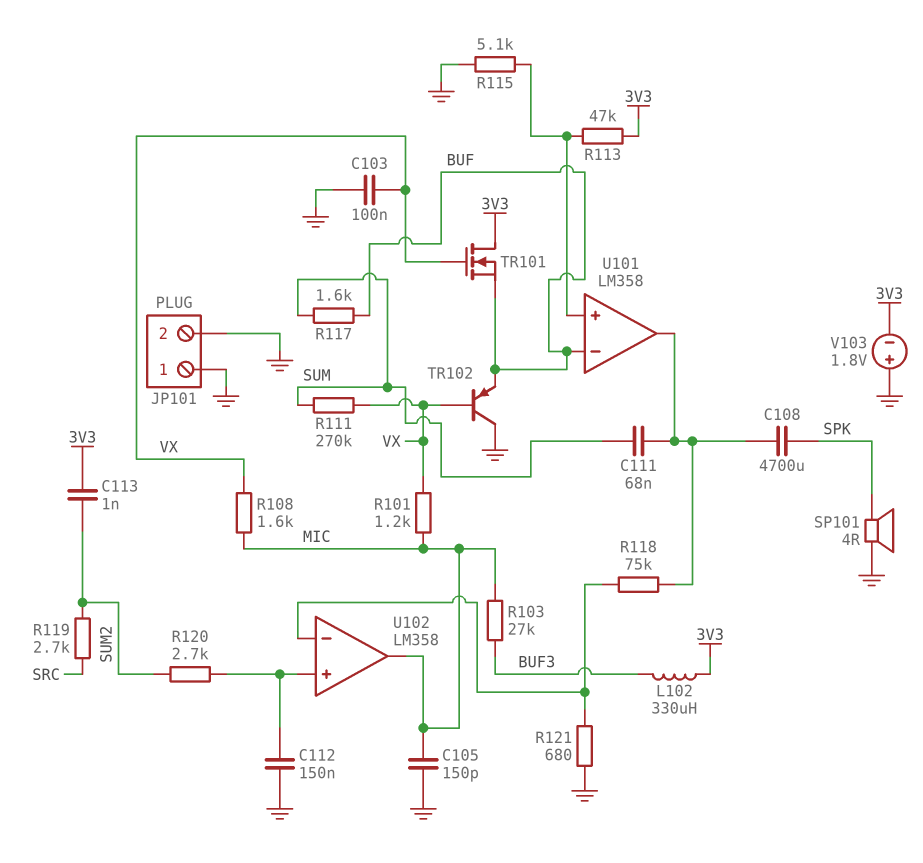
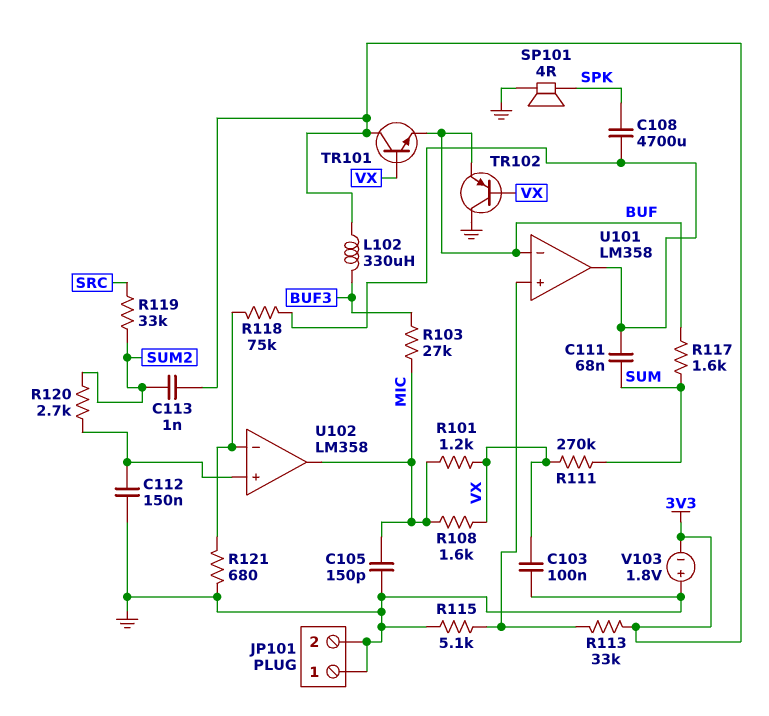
R113: 47k (3V3, U101/in+) -> 33k (3V3, U101/in+)
R119: 2.7k (SRC, SUM2) -> 33k (SRC, SUM2)
TR101: NMOS (G VX, D 3V3, S BUF) -> NPN (B VX, C 3V3, E BUF)

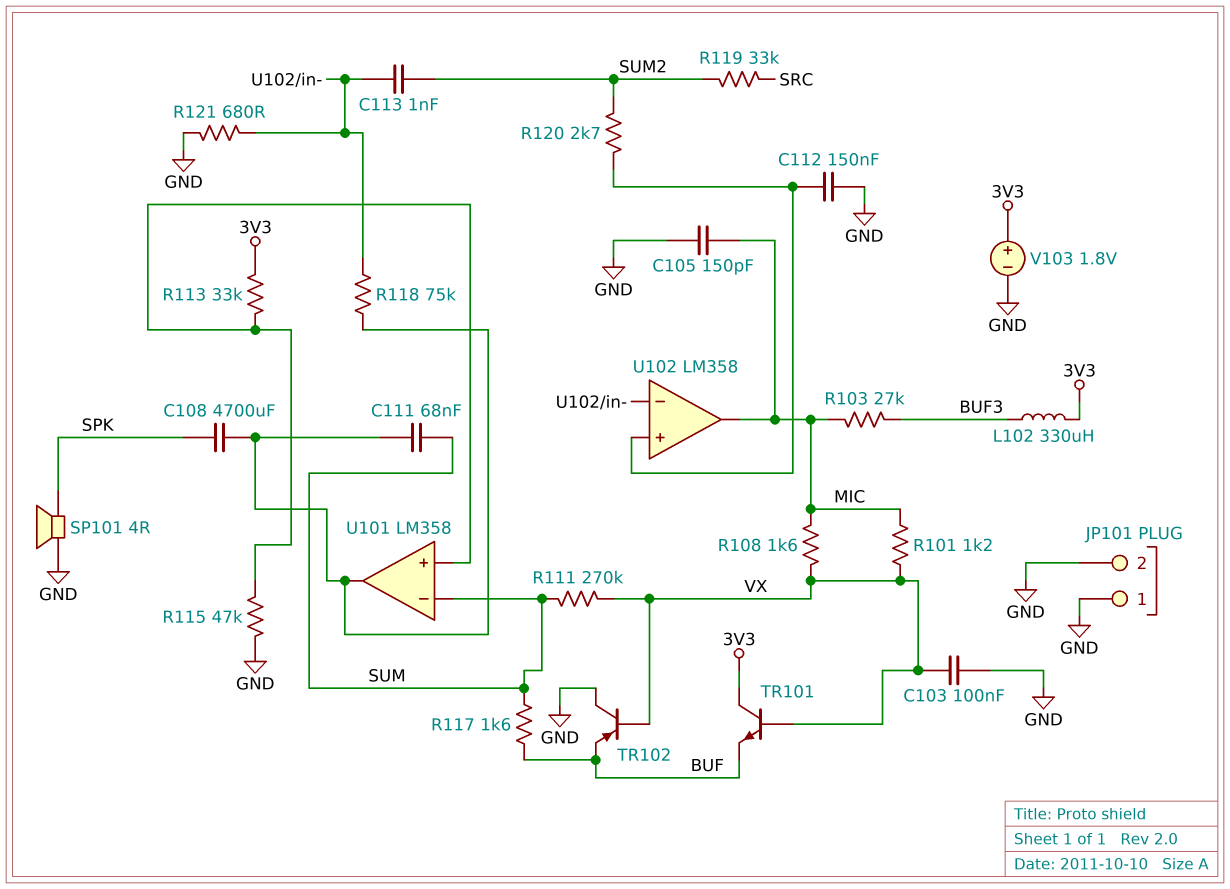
C113: 1nF (3V3, SUM2) -> 1nF (SUM2, U102/in-)
R115: 5.1k (GND, U101/in+) -> 47k (GND, U101/in+)
U101 pin in-: BUF -> SUM
V103: 1.8V (plus GND, minus 3V3) -> 1.8V (plus 3V3, minus GND)

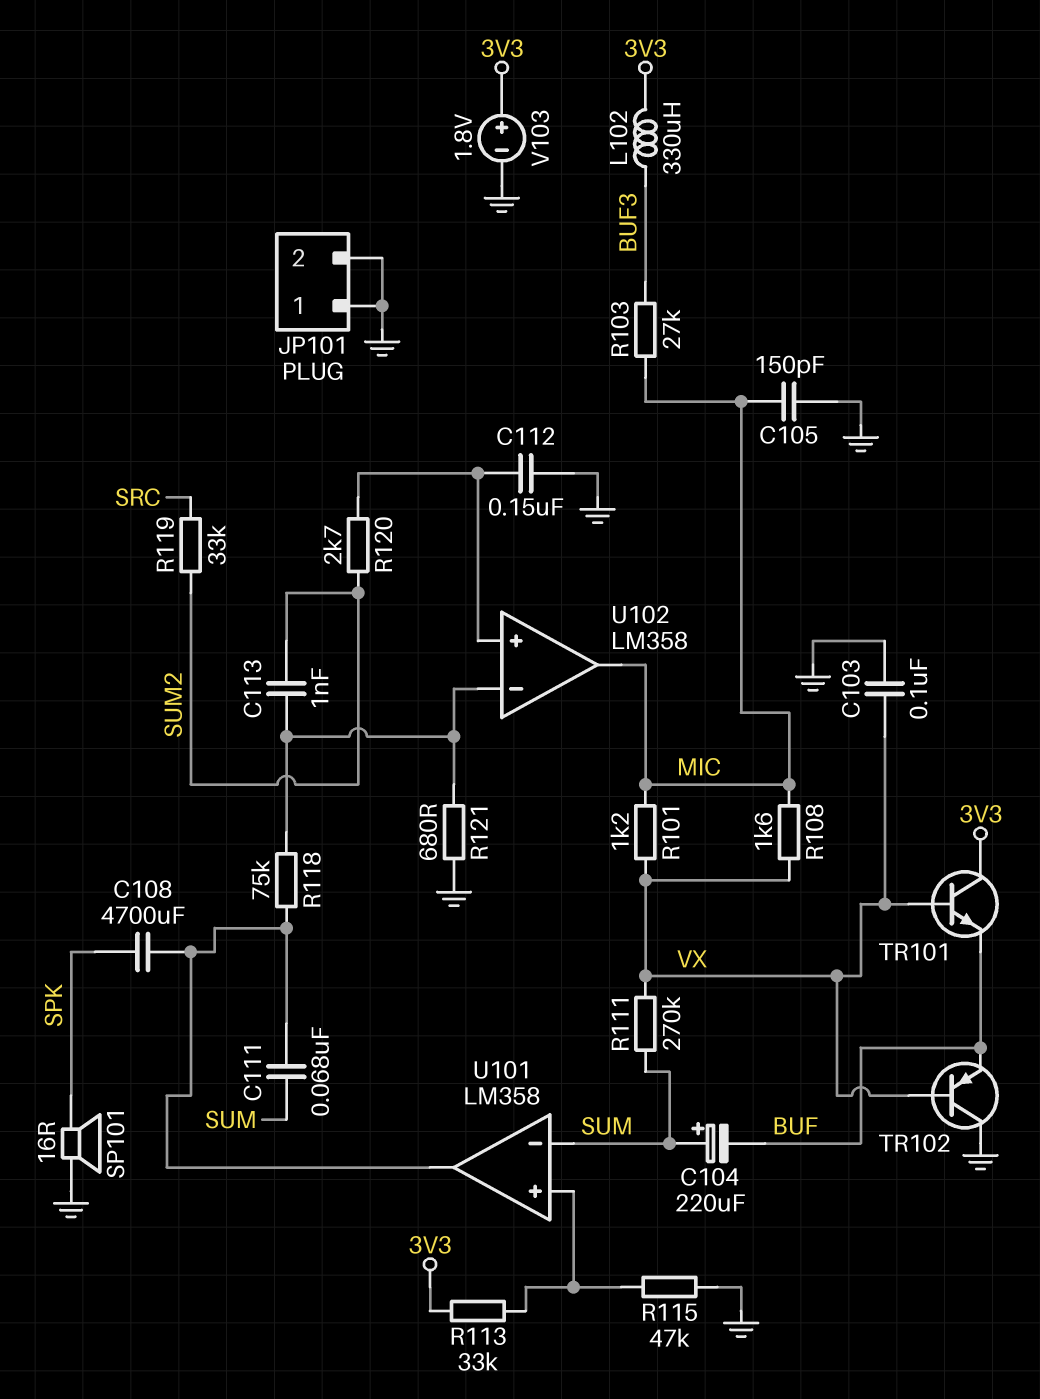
C104: none -> 220uF (plus SUM, minus BUF)
R117: 1.6k (BUF, SUM) -> none
SP101: speaker 4R (GND, SPK) -> speaker 16R (GND, SPK)

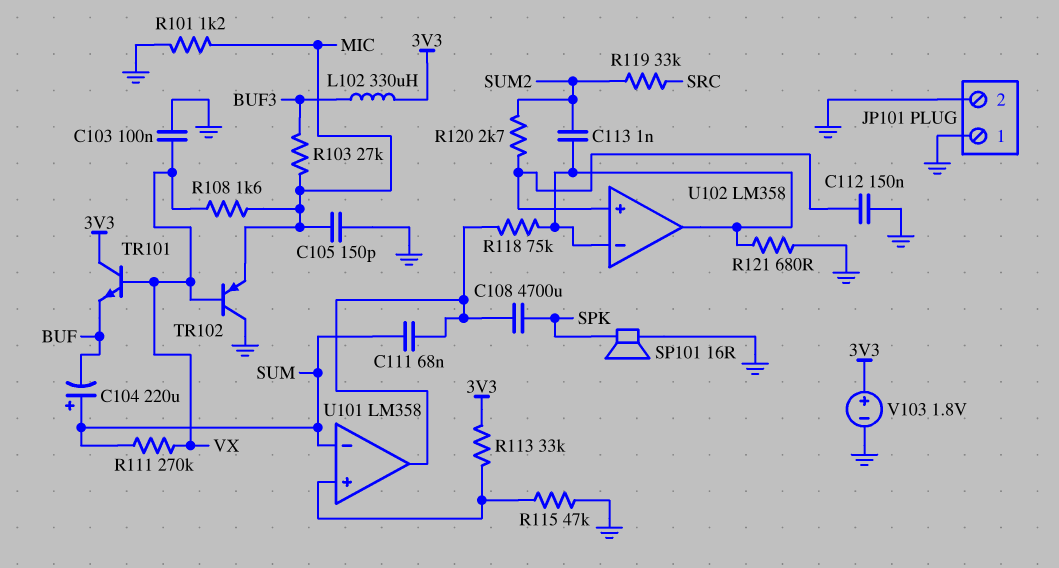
R101: 1.2k (MIC, VX) -> 1.2k (GND, MIC)
TR102: PNP (B VX, C GND, E BUF) -> PNP (B VX, C GND, E MIC)
U102 pin out: MIC -> U102/in-

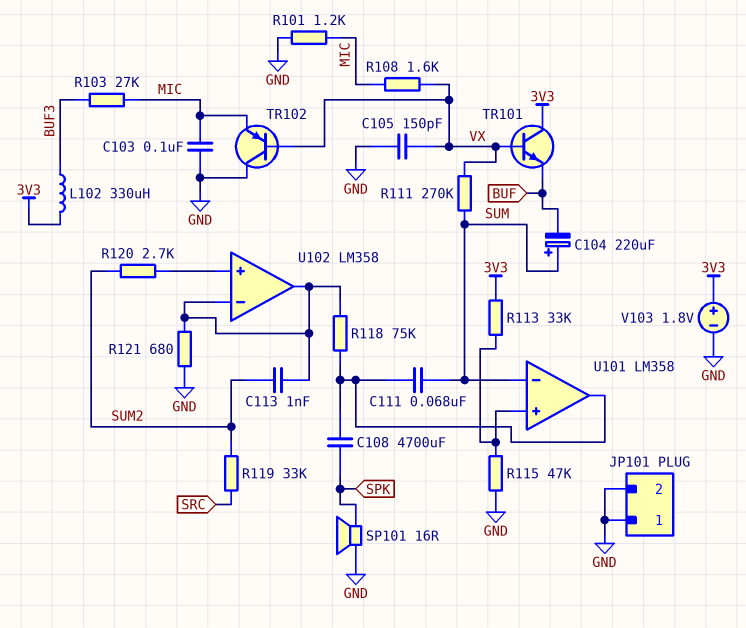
C103: 100nF (GND, VX) -> 100nF (GND, MIC)
C105: 150pF (GND, MIC) -> 150pF (GND, VX)
C112: 150nF (GND, U102/in+) -> none

